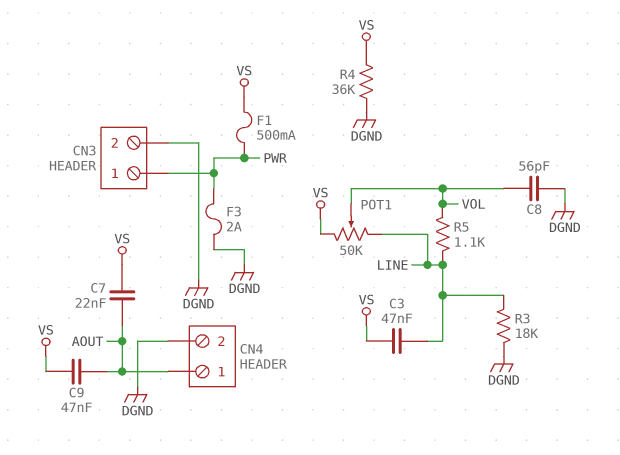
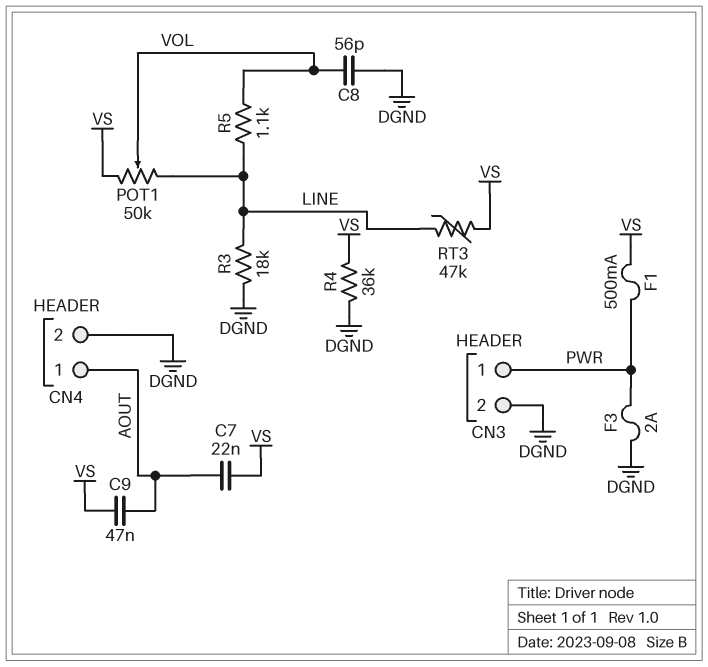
C3: 47nF (LINE, VS) -> none
RT3: none -> 47k (LINE, VS)

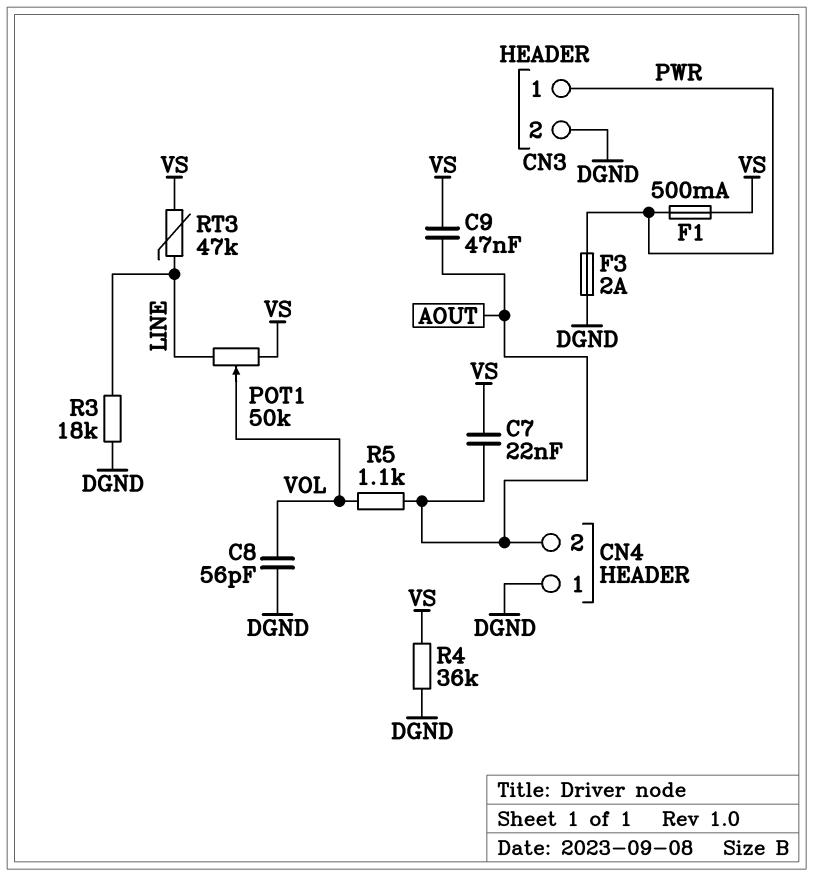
CN4 pin 1: AOUT -> DGND
CN4 pin 2: DGND -> AOUT
R5: 1.1k (LINE, VOL) -> 1.1k (AOUT, VOL)

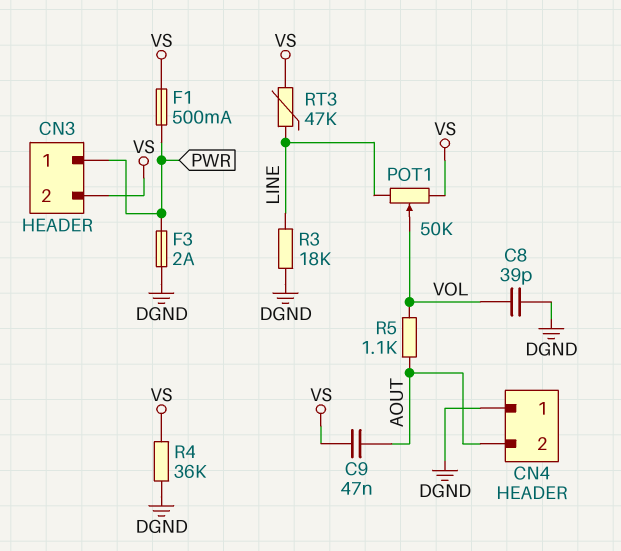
C7: 22nF (AOUT, VS) -> none
C8: 56pF (DGND, VOL) -> 39pF (DGND, VOL)
CN3 pin 2: DGND -> VS

